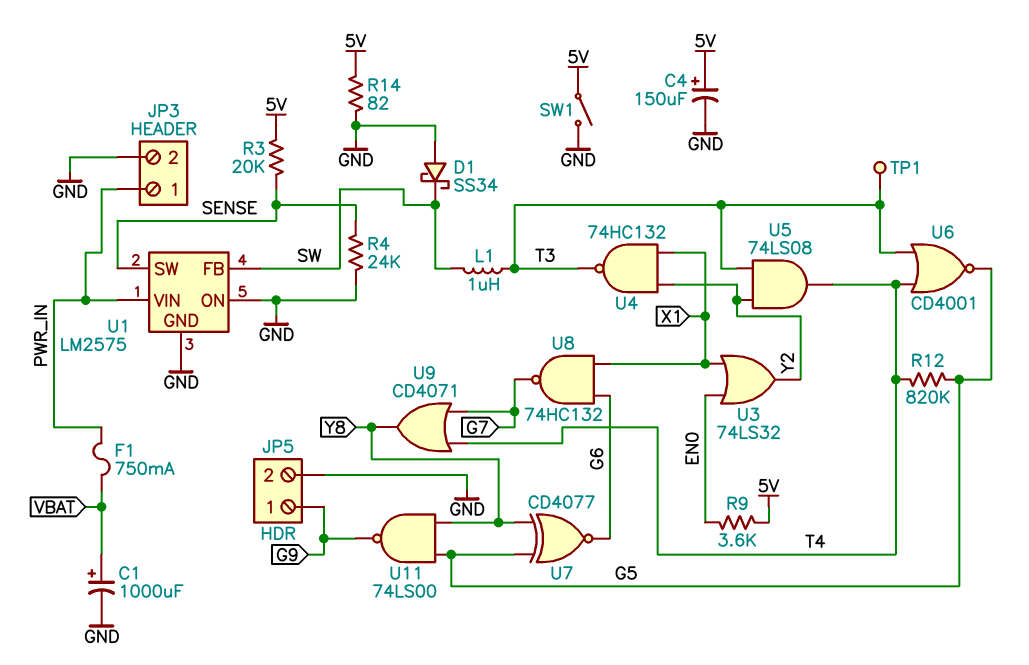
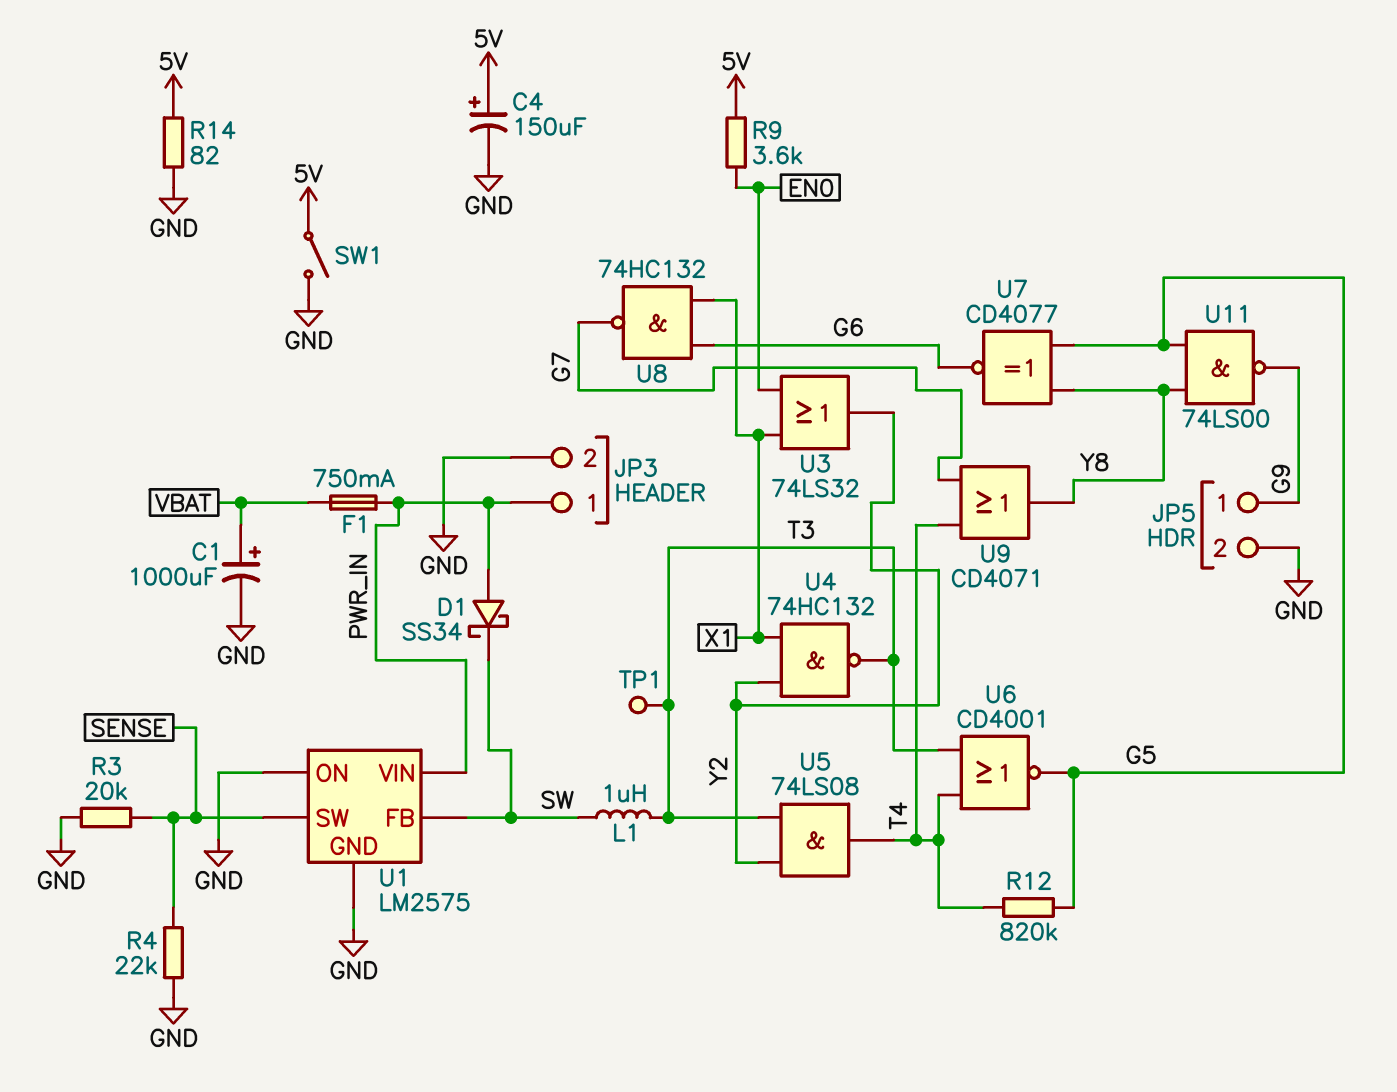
D1: schottky SS34 (A GND, K SW) -> schottky SS34 (A PWR_IN, K SW)
R3: 20k (5V, SENSE) -> 20k (GND, SENSE)
R4: 24k (GND, SENSE) -> 22k (GND, SENSE)

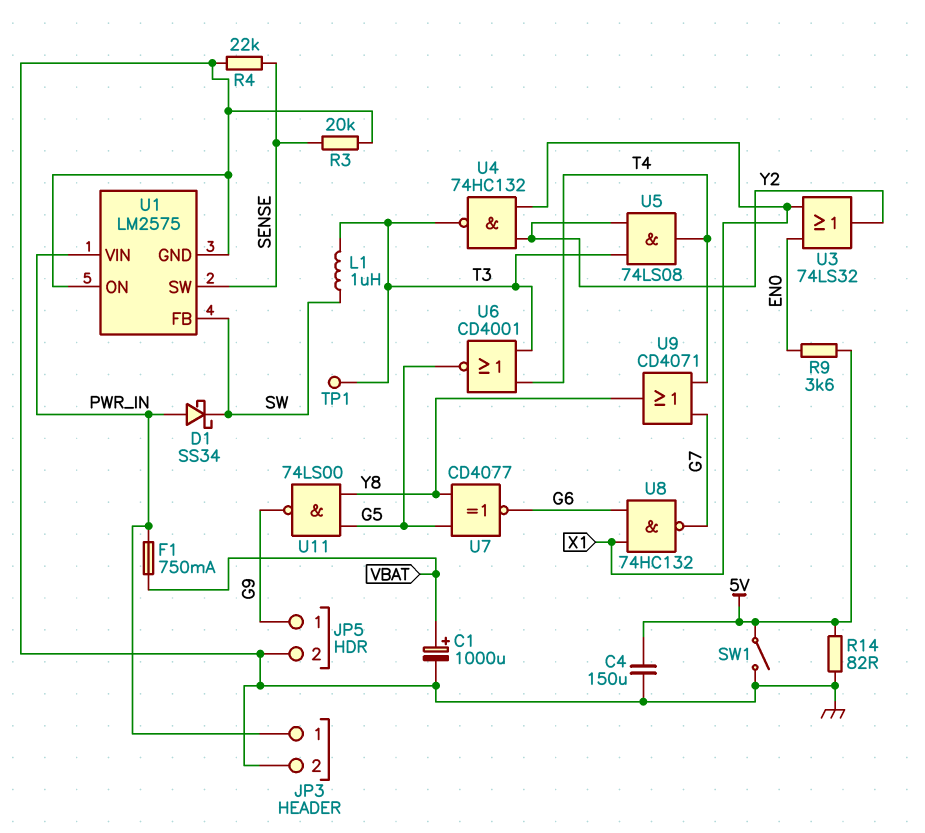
C4: 150uF (plus 5V, minus GND) -> 150uF (5V, GND)
R12: 820k (G5, T4) -> none

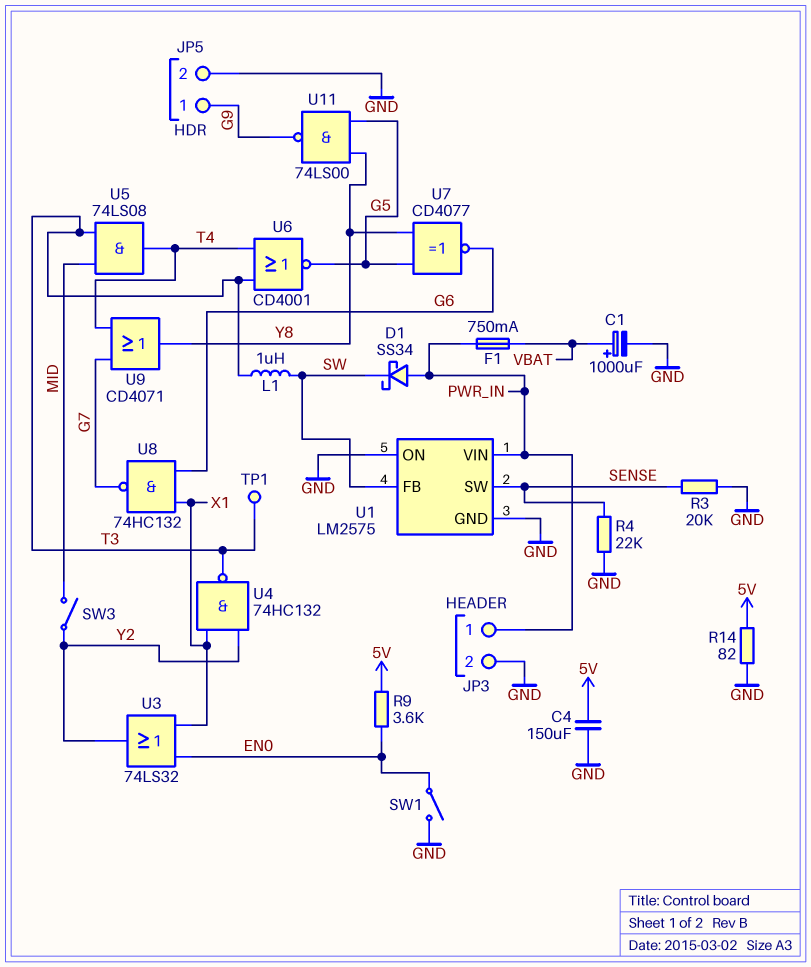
SW1: switch (5V, GND) -> switch (EN0, GND)
SW3: none -> switch (MID, Y2)
U5: AND 74LS08 (in T3, in Y2, out T4) -> AND 74LS08 (in MID, in T3, out T4)

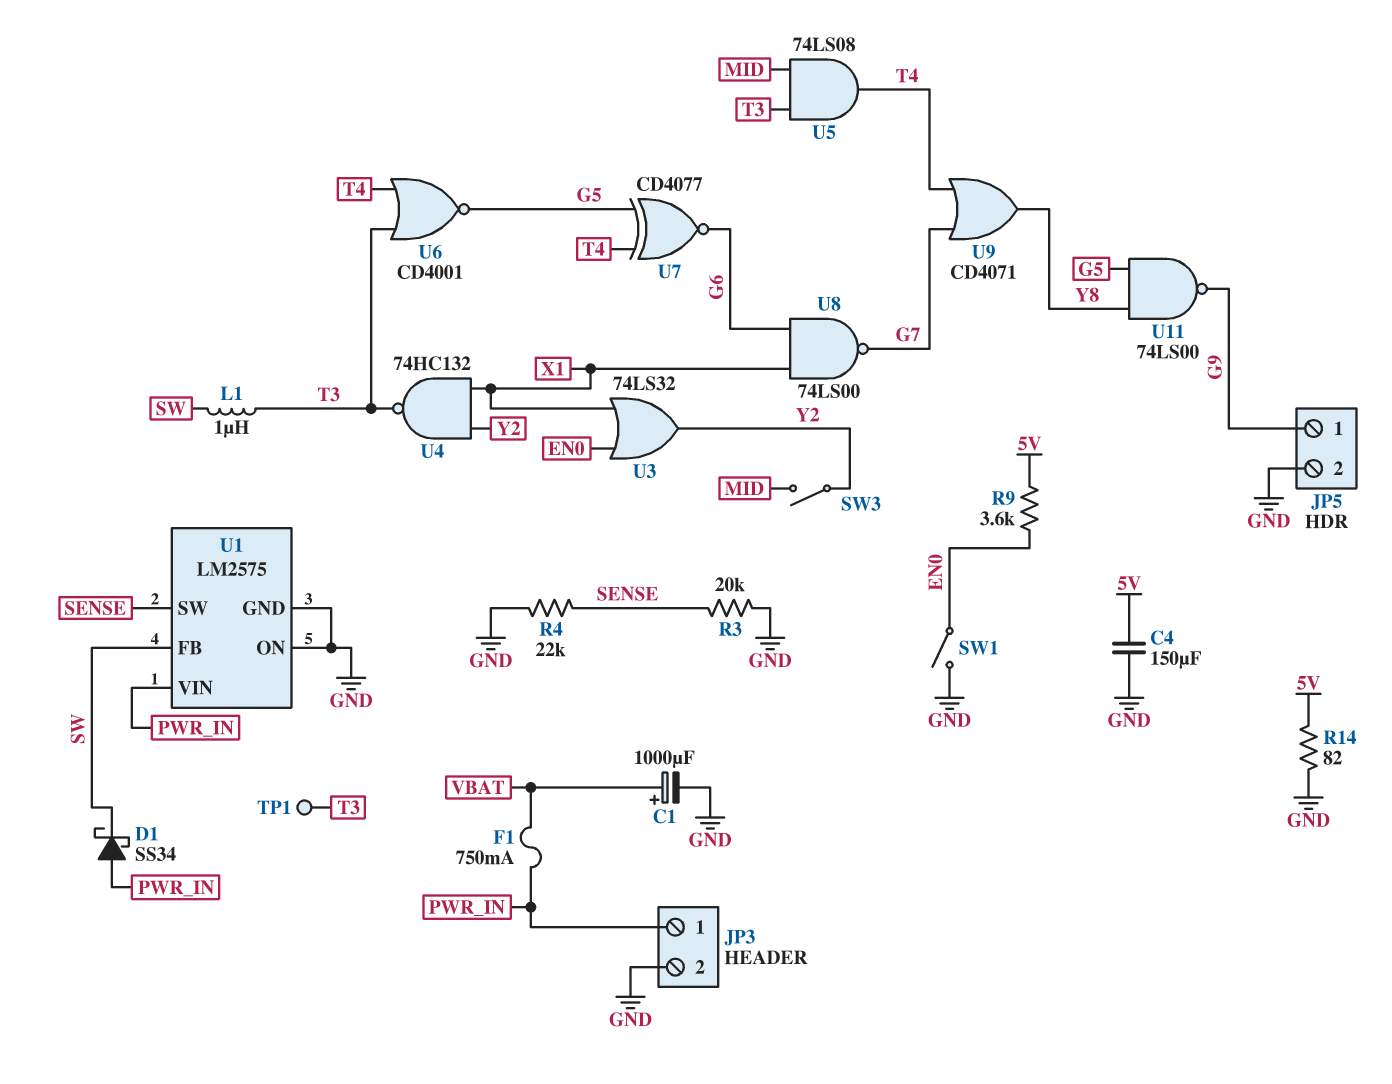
U7: XNOR CD4077 (in G5, in Y8, out G6) -> XNOR CD4077 (in G5, in T4, out G6)
U8: NAND 74HC132 (in G6, in X1, out G7) -> NAND 74LS00 (in G6, in X1, out G7)

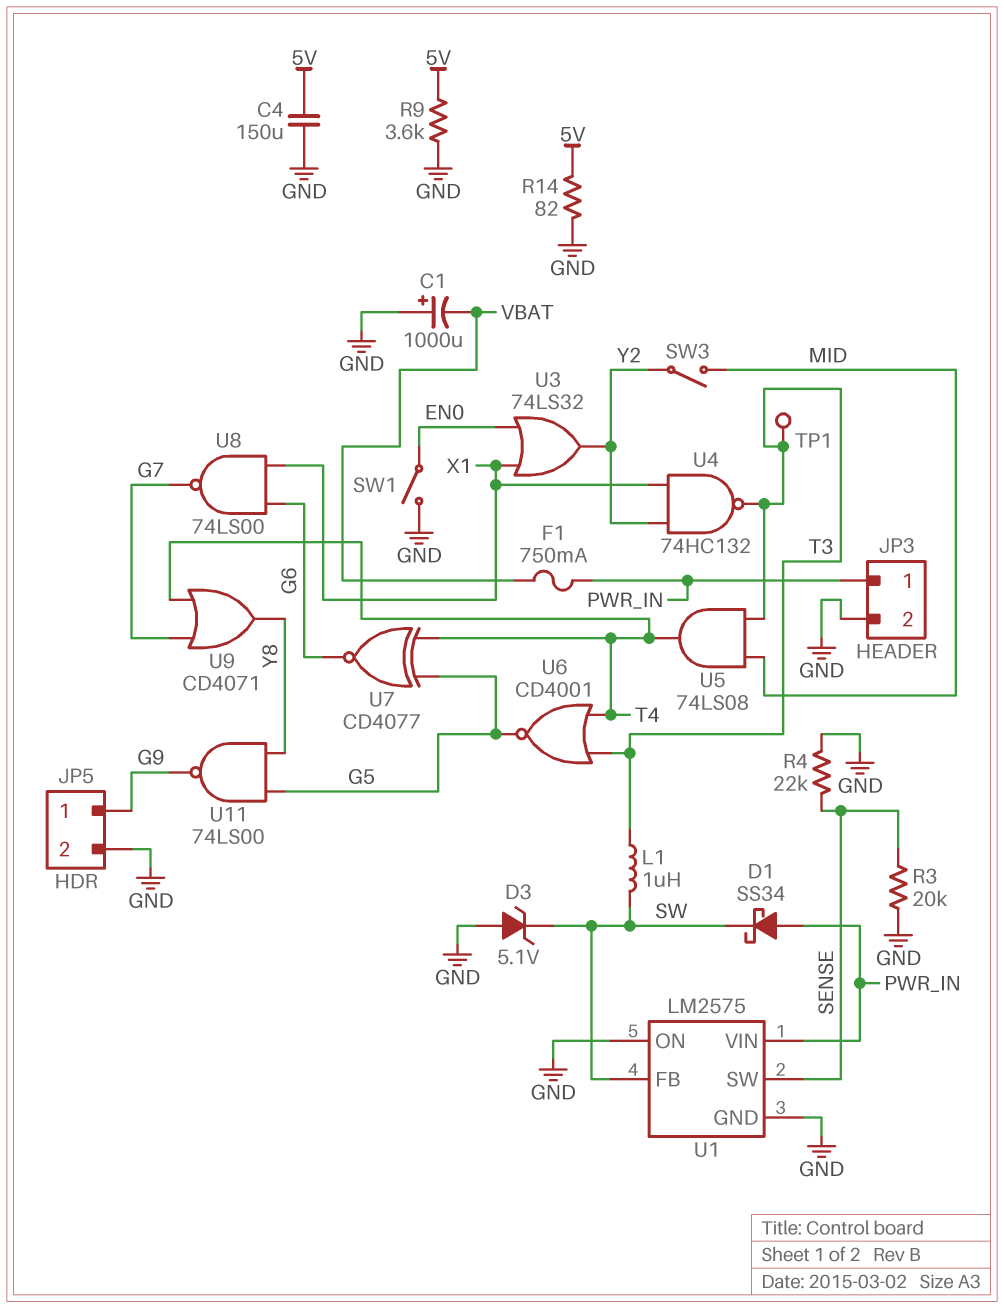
C1: 1000uF (plus VBAT, minus GND) -> 1000uF (plus GND, minus VBAT)
D3: none -> zener 5.1V (A GND, K SW)
R9: 3.6k (5V, EN0) -> 3.6k (5V, GND)

